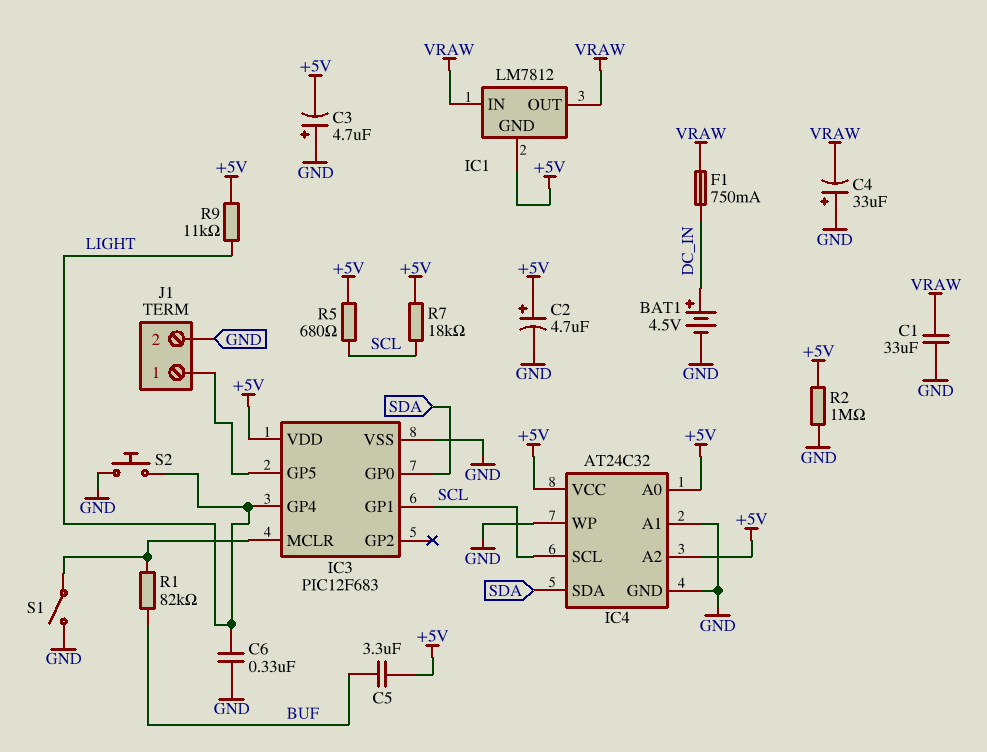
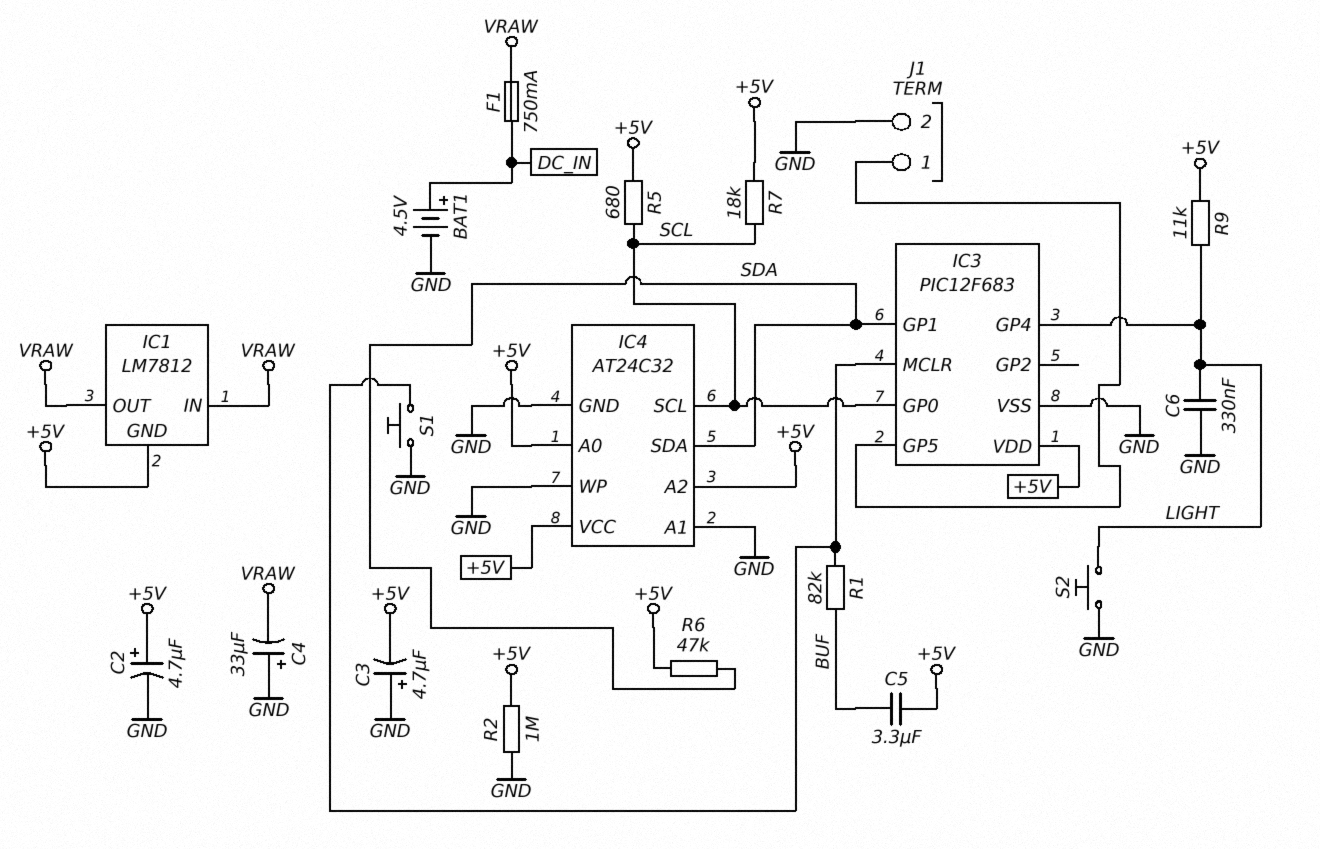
C1: 33uF (GND, VRAW) -> none
IC3 pin GP0: SDA -> SCL
IC3 pin GP1: SCL -> SDA
R6: none -> 47k (+5V, SDA)
S1: switch (GND, IC3/MCLR) -> button (GND, IC3/MCLR)

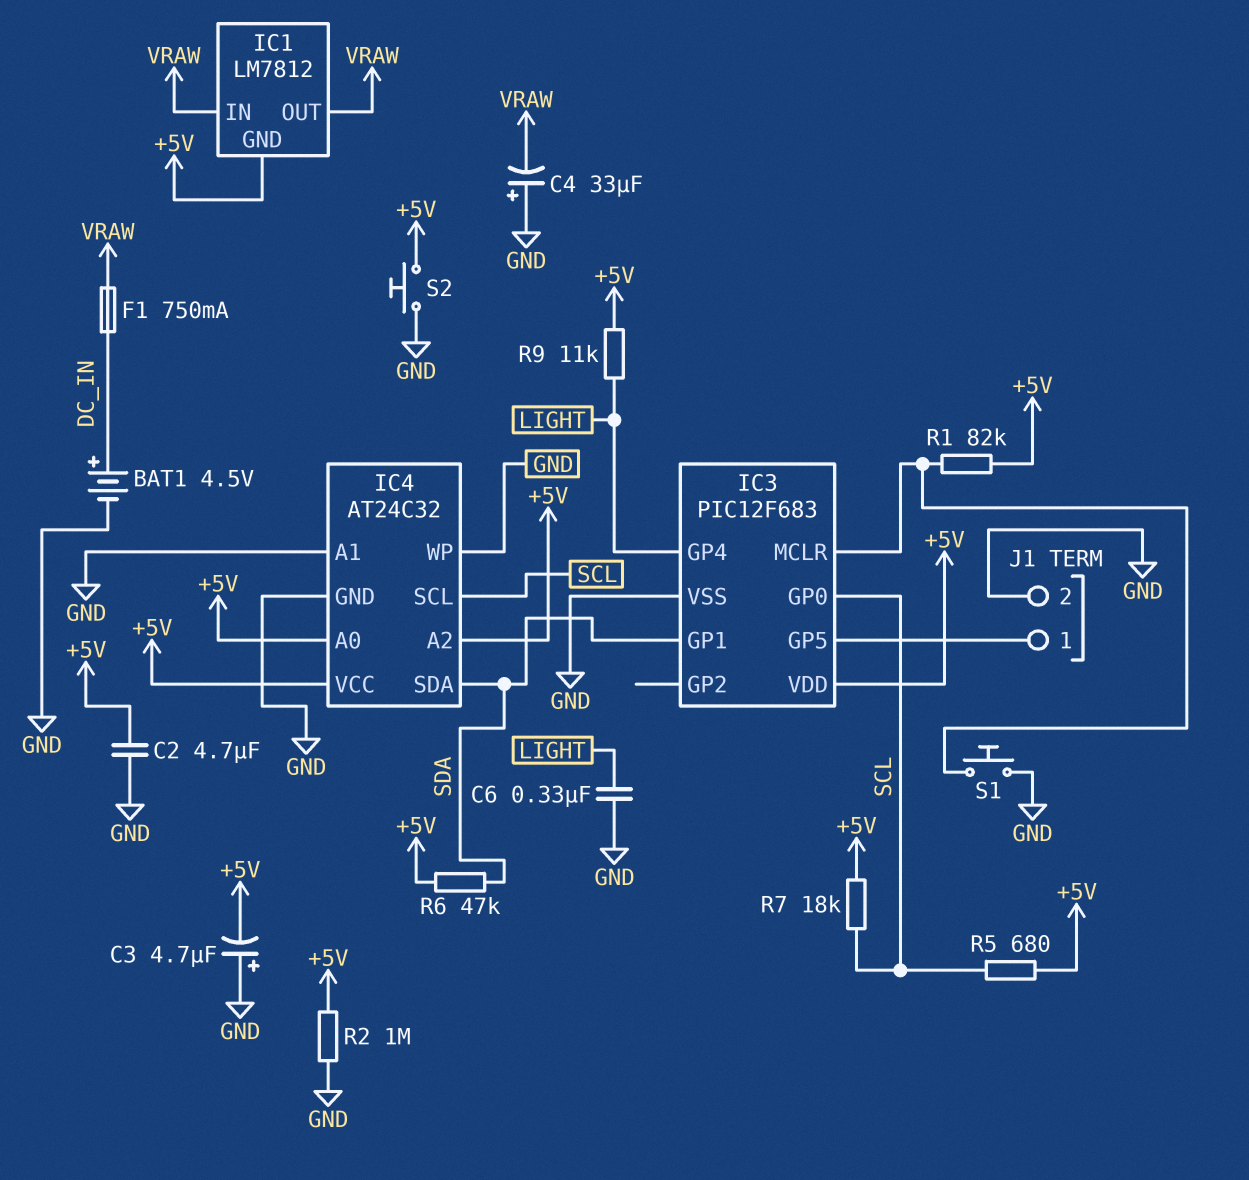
C2: 4.7uF (plus +5V, minus GND) -> 4.7uF (+5V, GND)
C5: 3.3uF (+5V, BUF) -> none
R1: 82k (BUF, IC3/MCLR) -> 82k (+5V, IC3/MCLR)
S2: button (GND, LIGHT) -> button (+5V, GND)

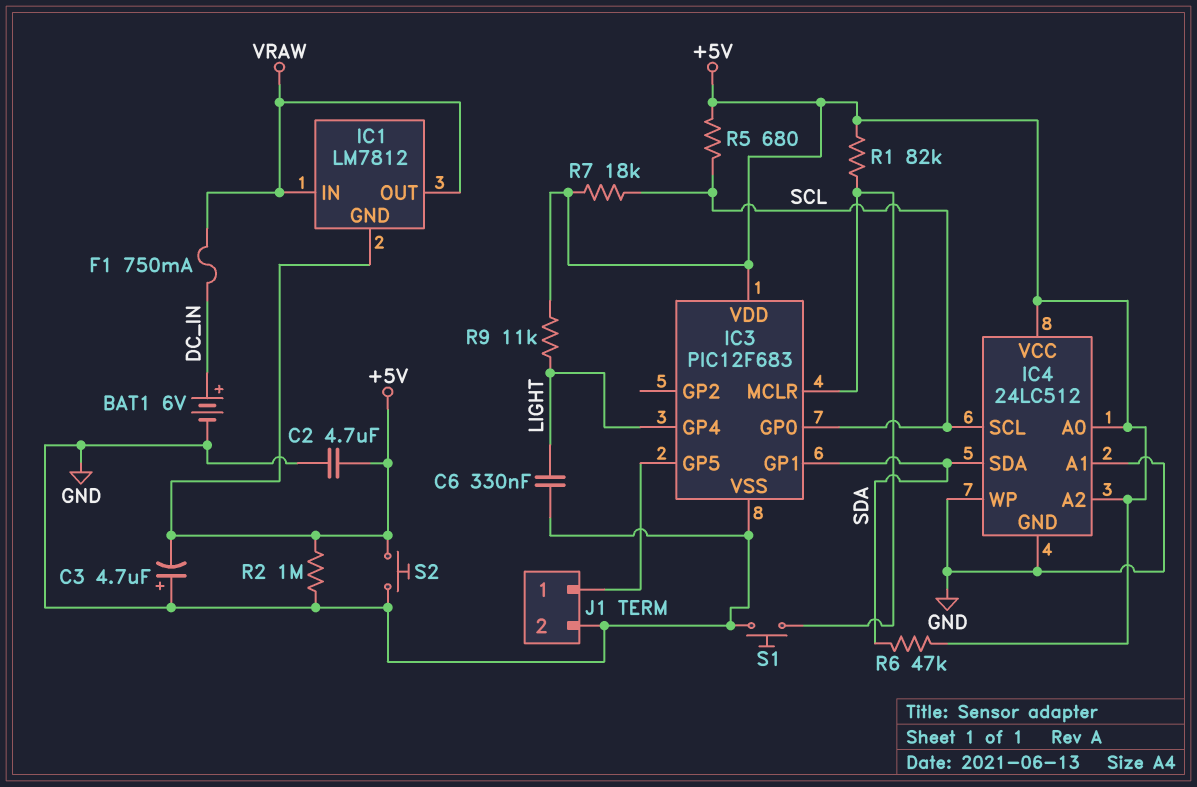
BAT1: 4.5V (plus DC_IN, minus GND) -> 6V (plus DC_IN, minus GND)
C4: 33uF (plus GND, minus VRAW) -> none
IC4: AT24C32 -> 24LC512

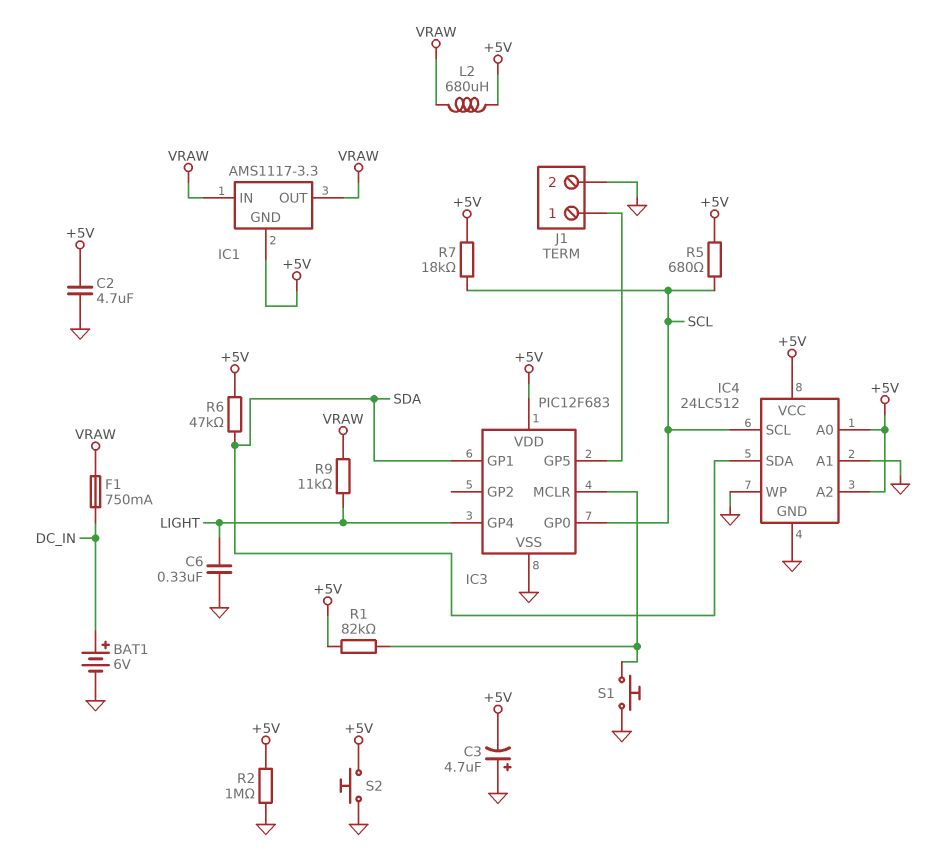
IC1: LM7812 -> AMS1117-3.3
L2: none -> 680uH (+5V, VRAW)
R9: 11k (+5V, LIGHT) -> 11k (LIGHT, VRAW)

